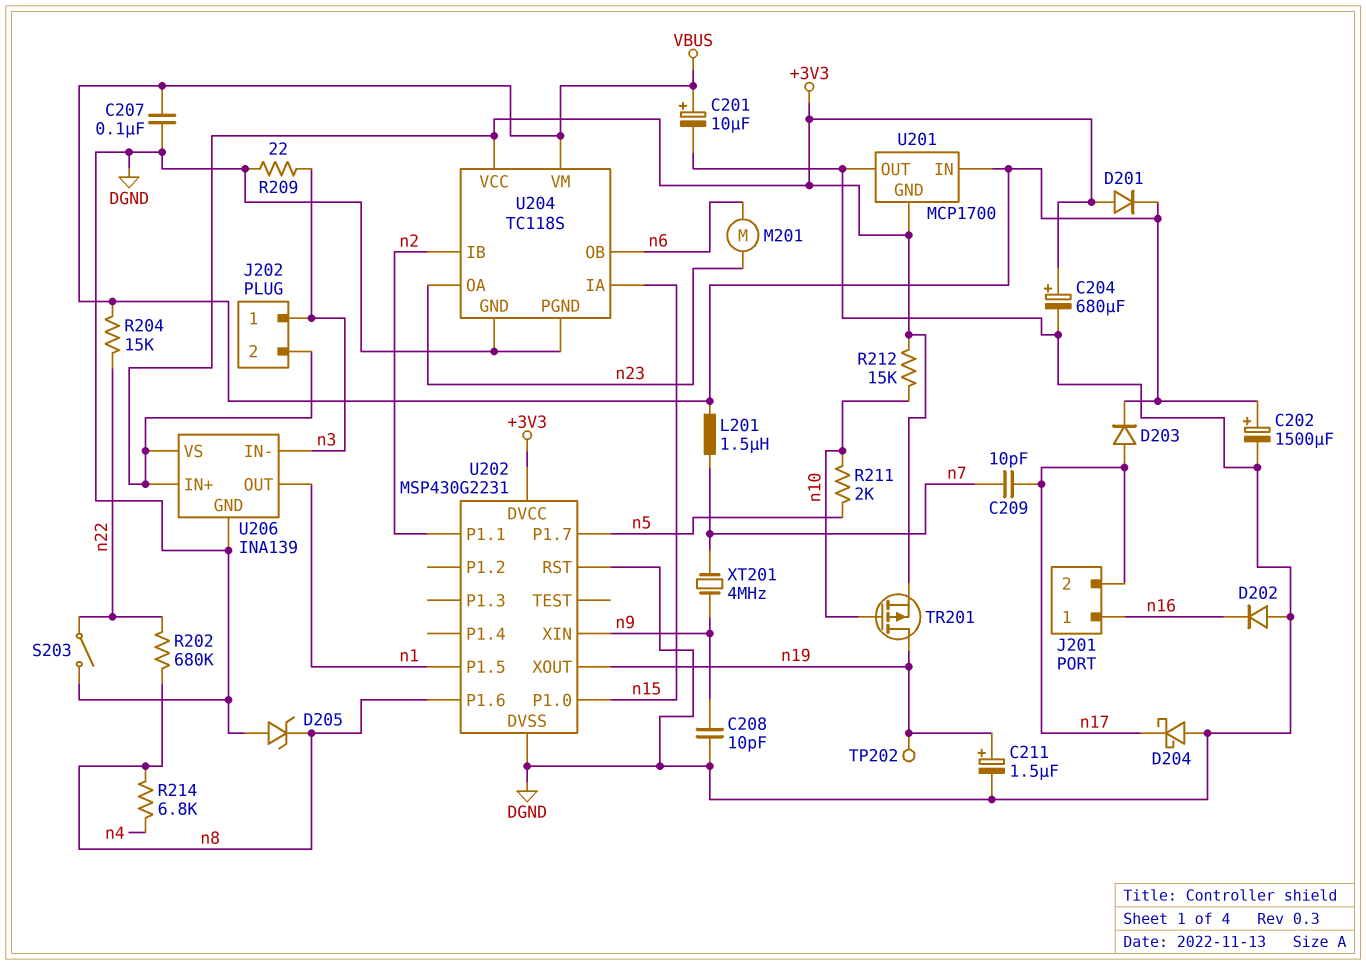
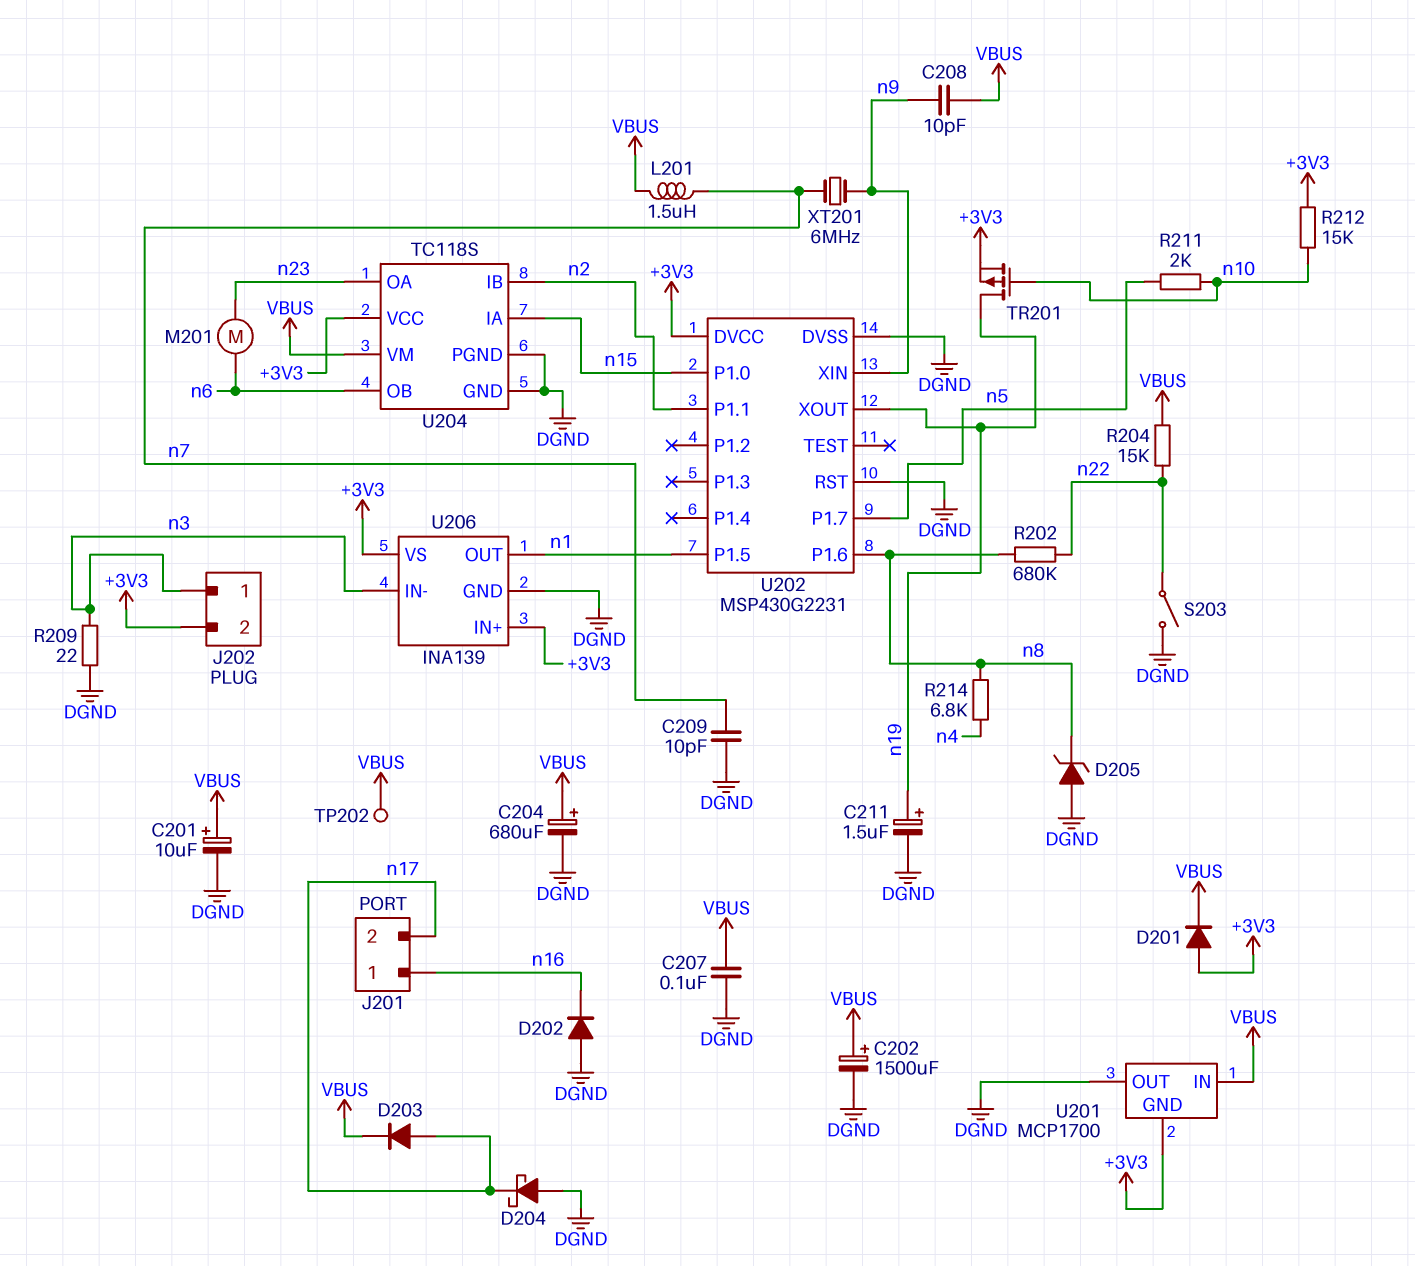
C204: 680uF (plus +3V3, minus DGND) -> 680uF (plus VBUS, minus DGND)
C208: 10pF (DGND, n9) -> 10pF (VBUS, n9)
C209: 10pF (n7, n17) -> 10pF (DGND, n7)
TP202: test point (n19) -> test point (VBUS)
XT201: 4MHz (n7, n9) -> 6MHz (n7, n9)

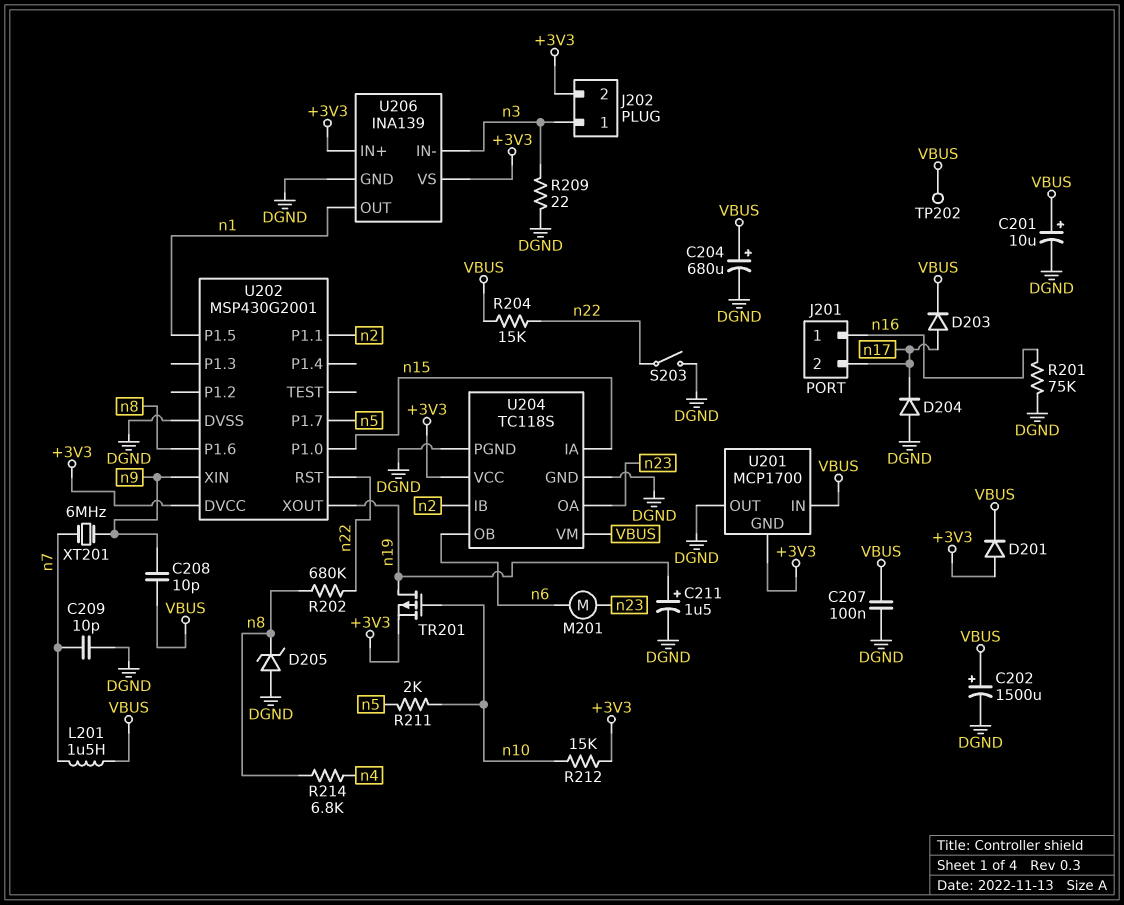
D202: diode (A DGND, K n16) -> none
D204: schottky (A DGND, K n17) -> diode (A DGND, K n17)
R201: none -> 75k (DGND, n16)
U202: MSP430G2231 -> MSP430G2001
U202 pin RST: DGND -> n22

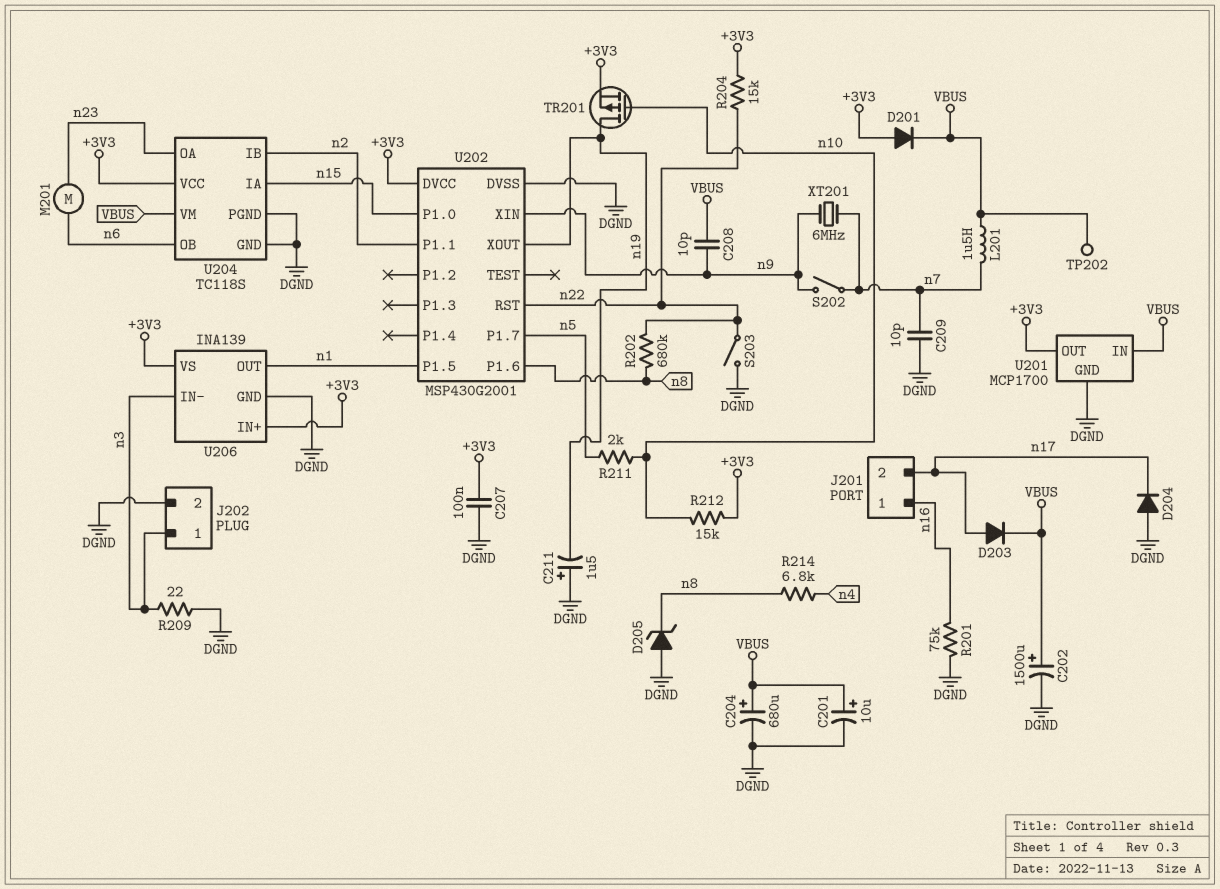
C207: 100nF (DGND, VBUS) -> 100nF (+3V3, DGND)
C211: 1.5uF (plus n19, minus DGND) -> 1.5uF (plus DGND, minus n19)
J202 pin 2: +3V3 -> DGND
R204: 15k (VBUS, n22) -> 15k (+3V3, n22)
S202: none -> switch (n7, n9)
U201 pin GND: +3V3 -> DGND
U201 pin OUT: DGND -> +3V3

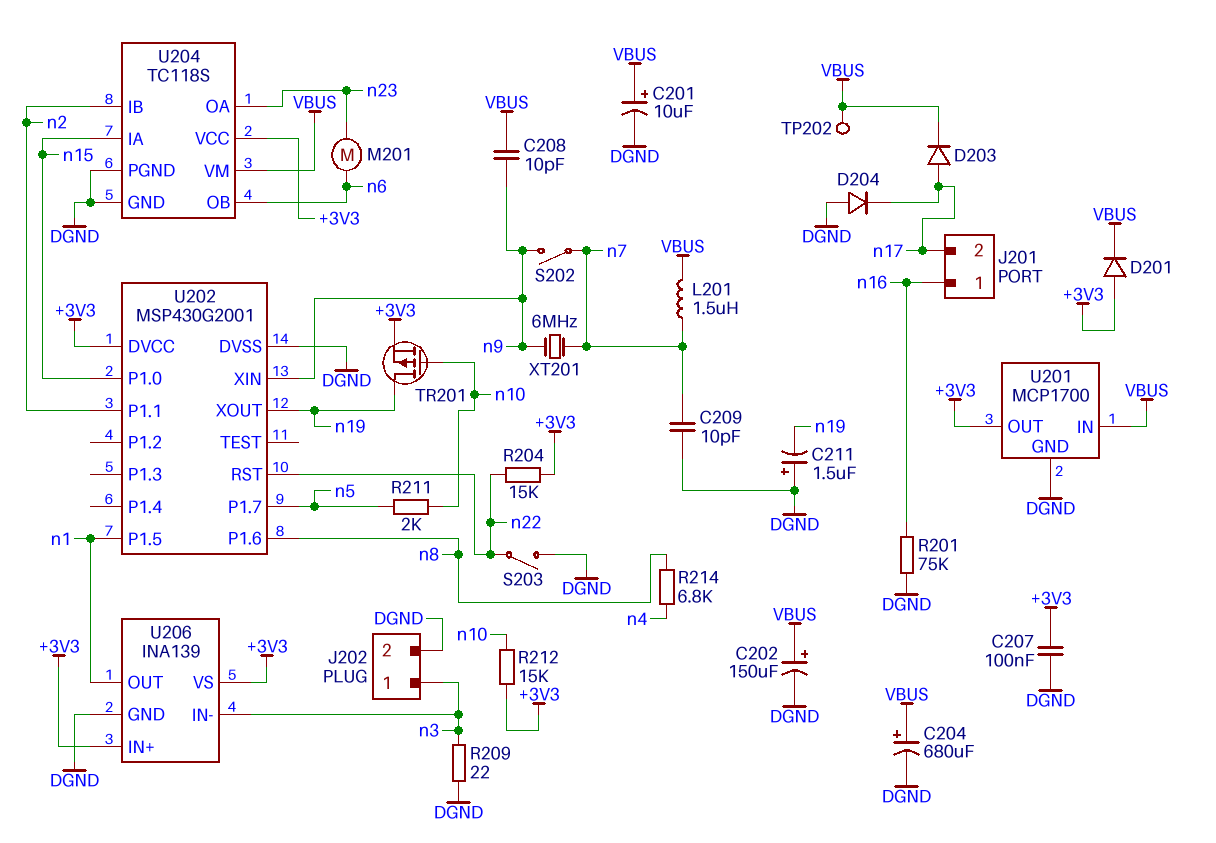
C202: 1500uF (plus VBUS, minus DGND) -> 150uF (plus VBUS, minus DGND)
D205: zener (A DGND, K n8) -> none
R202: 680k (n8, n22) -> none

